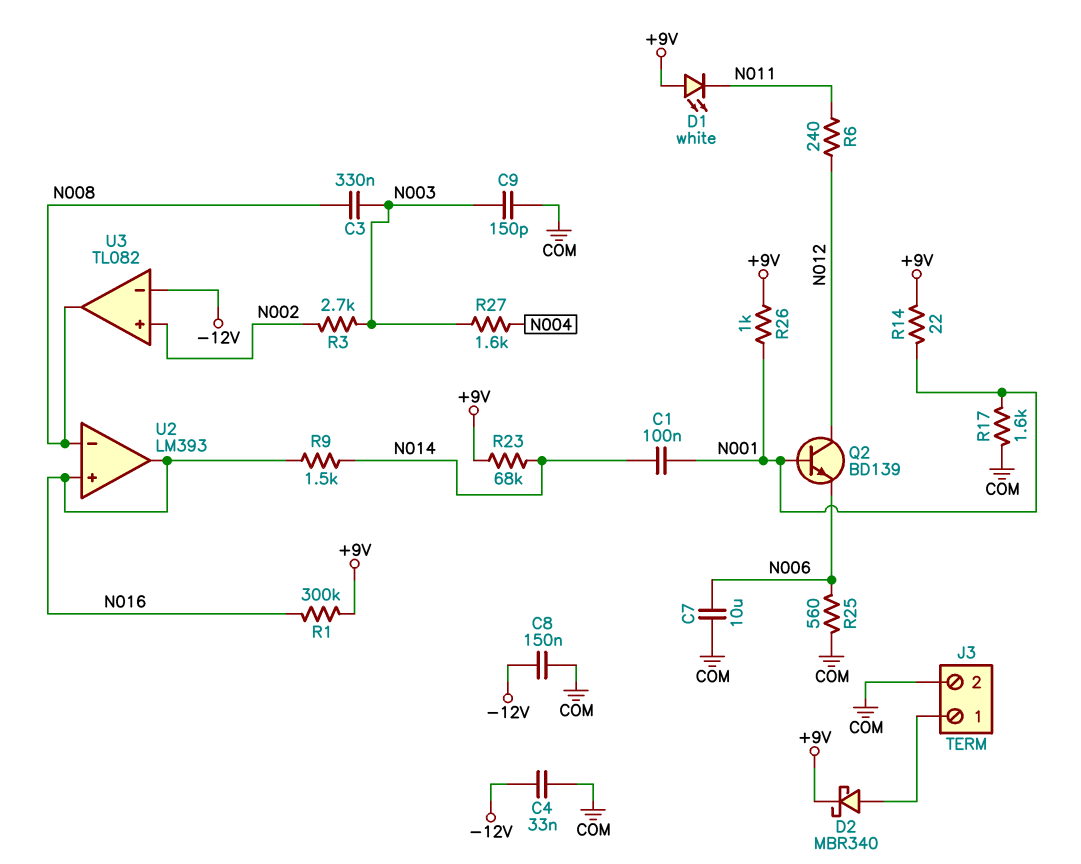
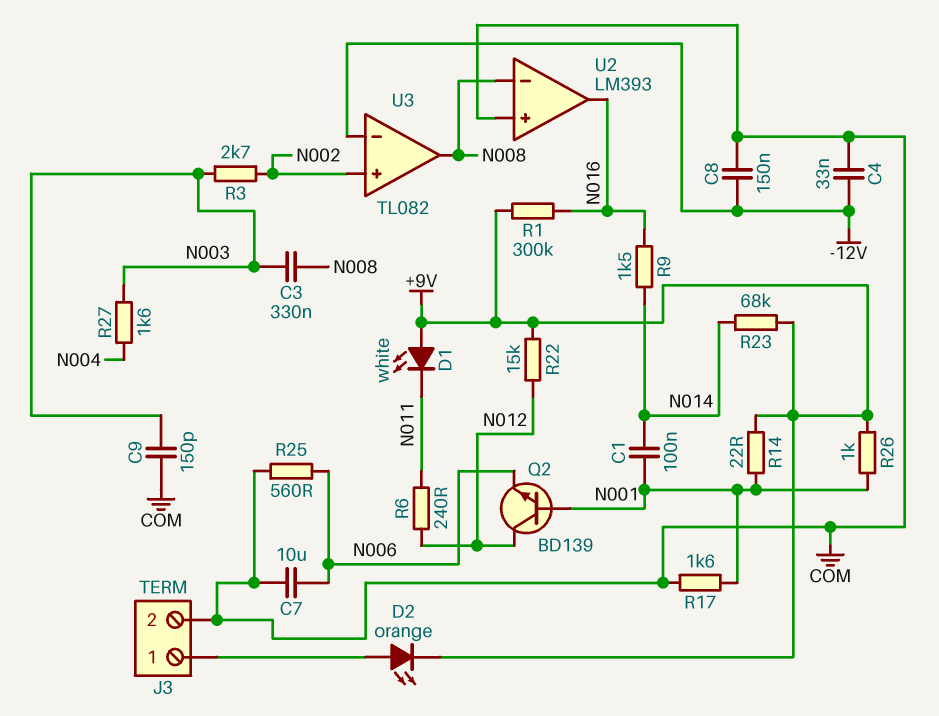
D2: schottky MBR340 (A J3/1, K +9V) -> LED orange (A J3/1, K +9V)
R22: none -> 15k (+9V, N012)
U2 pin in+: N016 -> COM

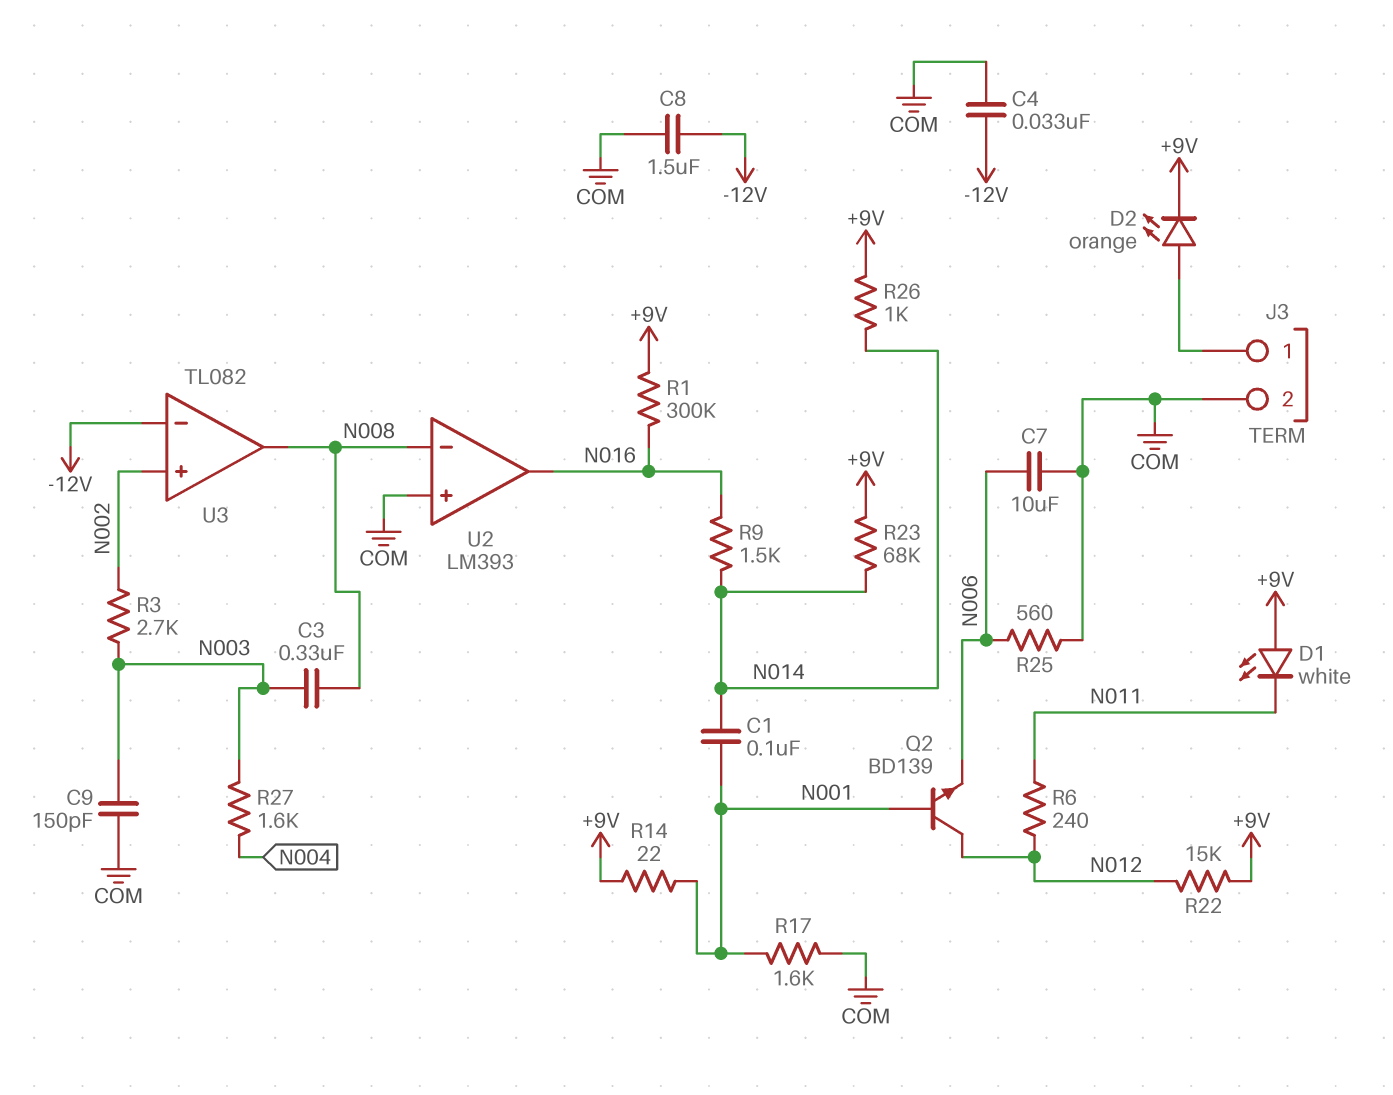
C8: 150nF (-12V, COM) -> 1.5uF (-12V, COM)
R26: 1k (+9V, N001) -> 1k (+9V, N014)

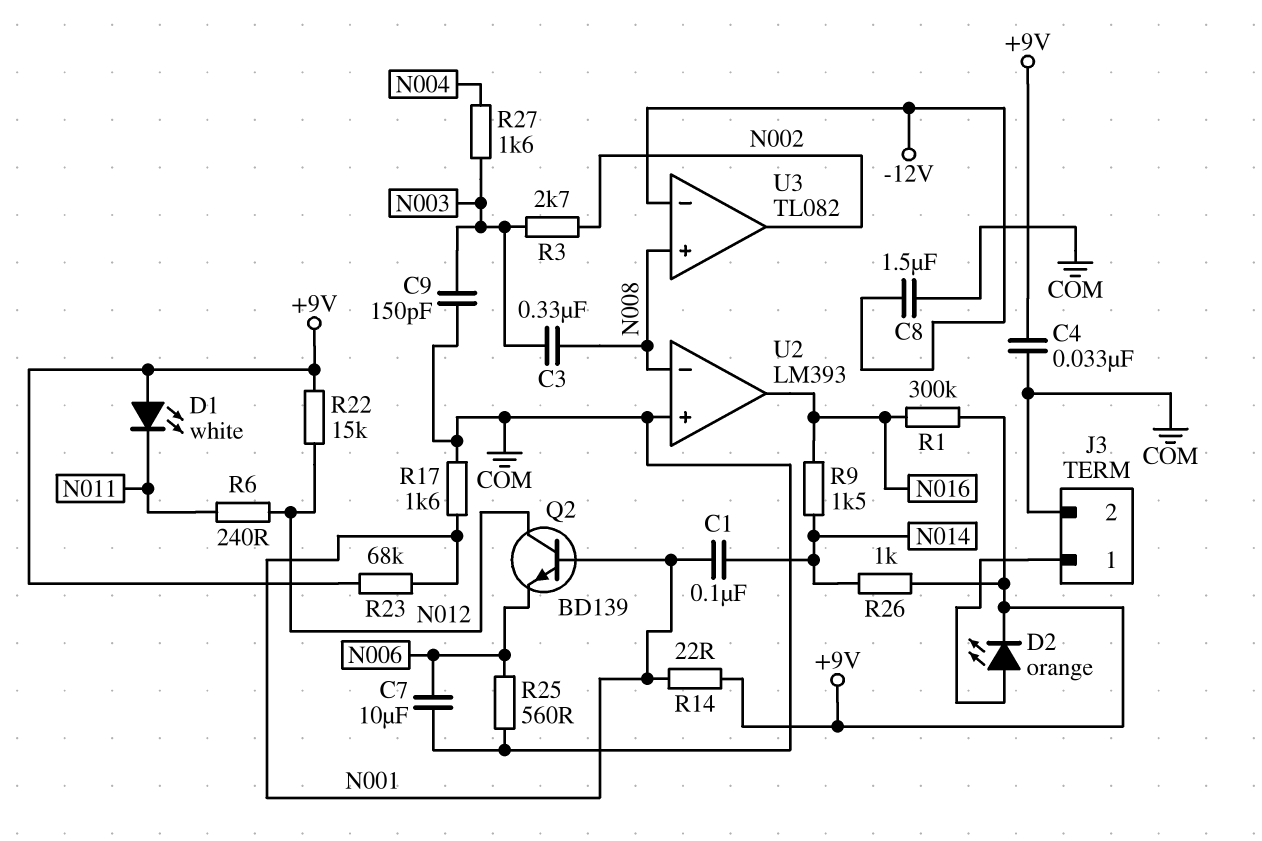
C4: 33nF (-12V, COM) -> 33nF (+9V, COM)
R23: 68k (+9V, N014) -> 68k (+9V, N001)
U3 pin in+: N002 -> N008
U3 pin out: N008 -> N002

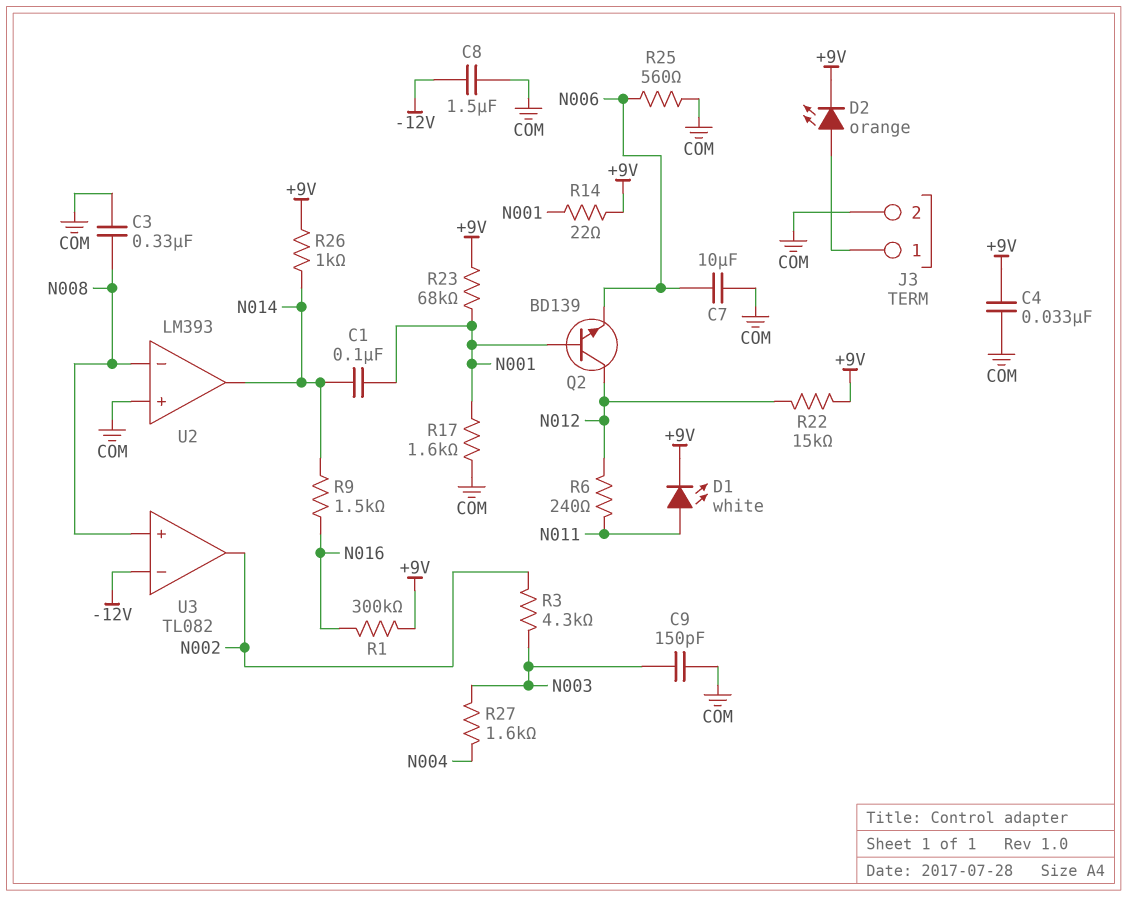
C3: 330nF (N003, N008) -> 330nF (COM, N008)
D1: LED white (A +9V, K N011) -> LED white (A N011, K +9V)
R3: 2.7k (N002, N003) -> 4.3k (N002, N003)
U2 pin out: N016 -> N014

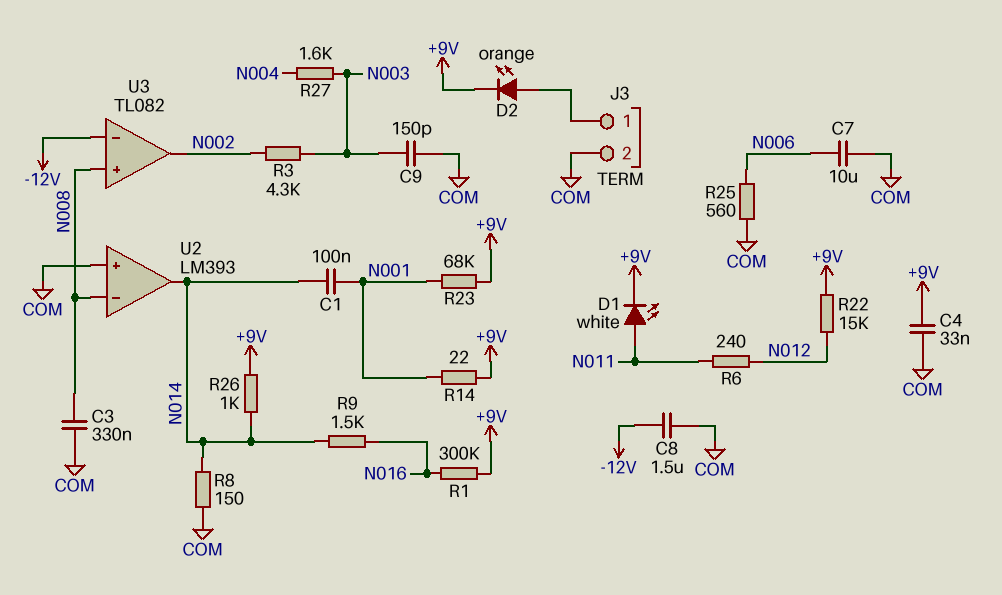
Q2: NPN BD139 (B N001, C N012, E N006) -> none
R8: none -> 150 (COM, N014)
R17: 1.6k (COM, N001) -> none

